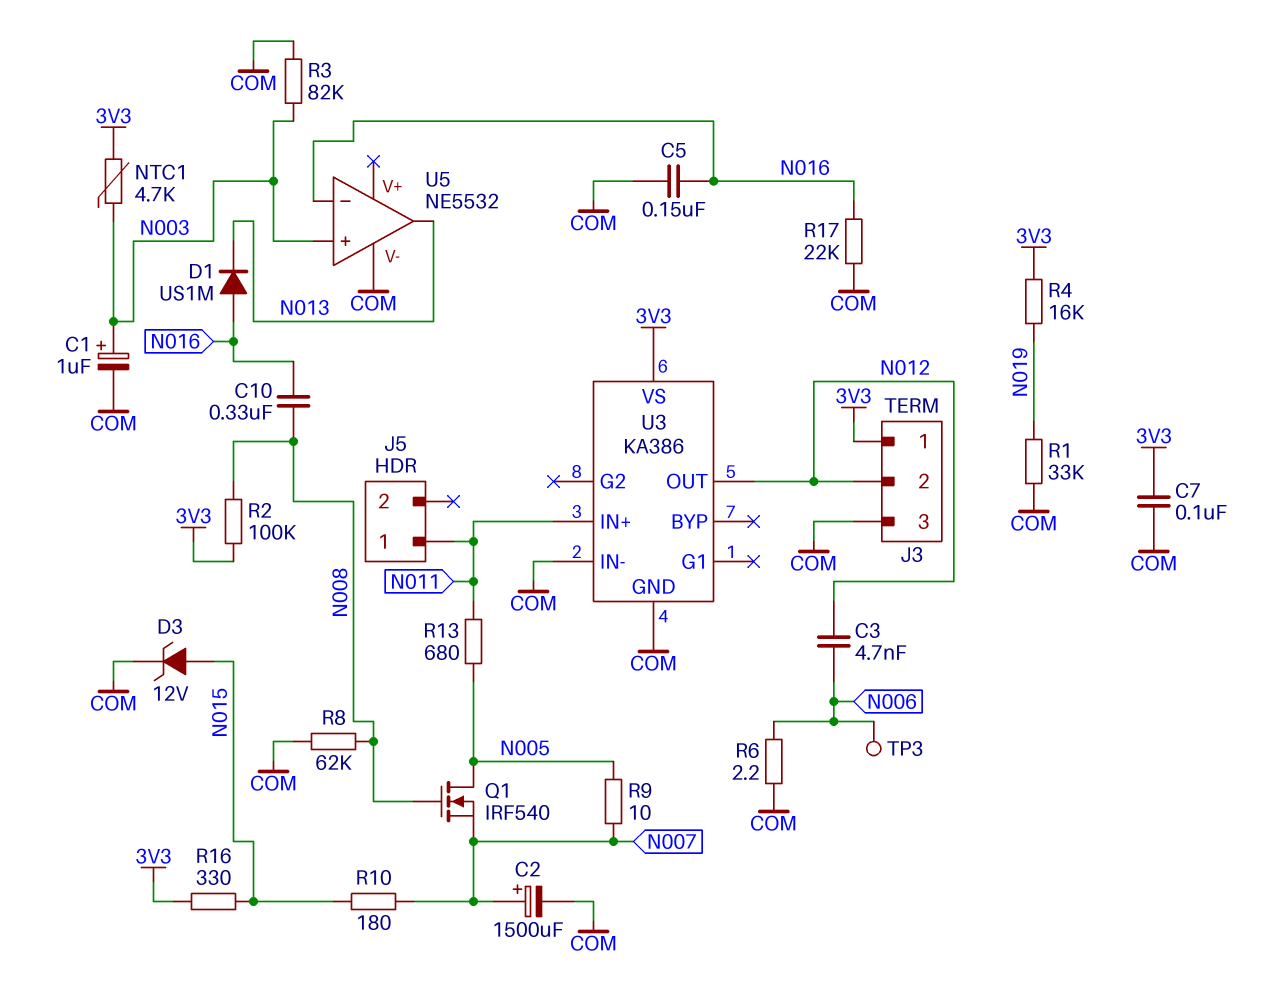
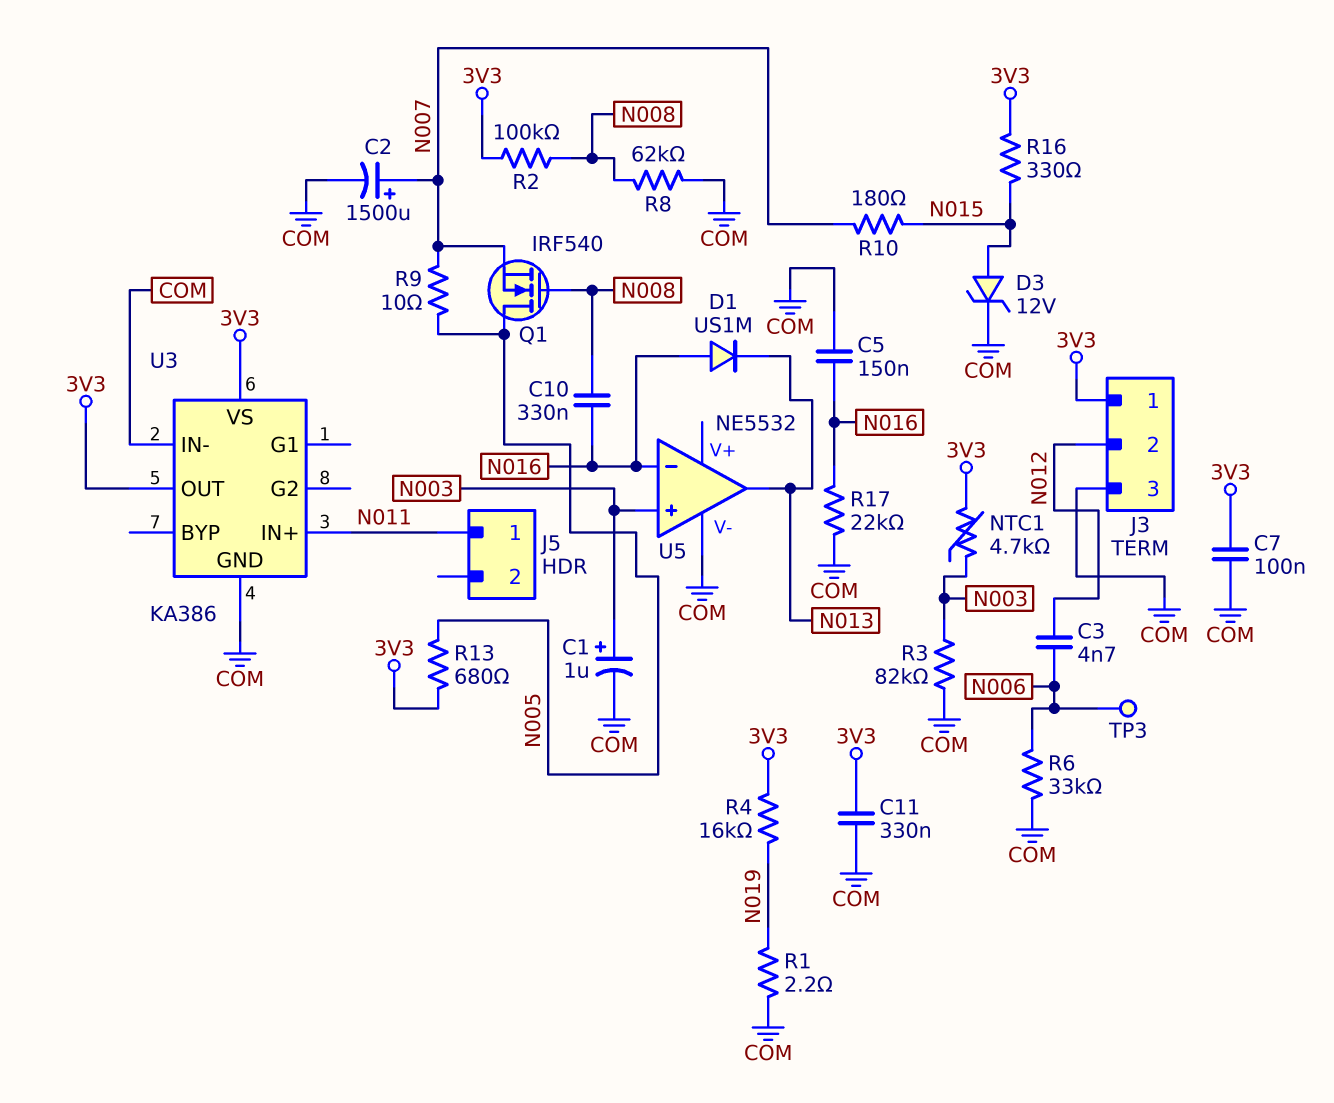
C11: none -> 330nF (3V3, COM)
R1: 33k (COM, N019) -> 2.2 (COM, N019)
R6: 2.2 (COM, N006) -> 33k (COM, N006)
R13: 680 (N005, N011) -> 680 (3V3, N005)
U3 pin OUT: N012 -> 3V3

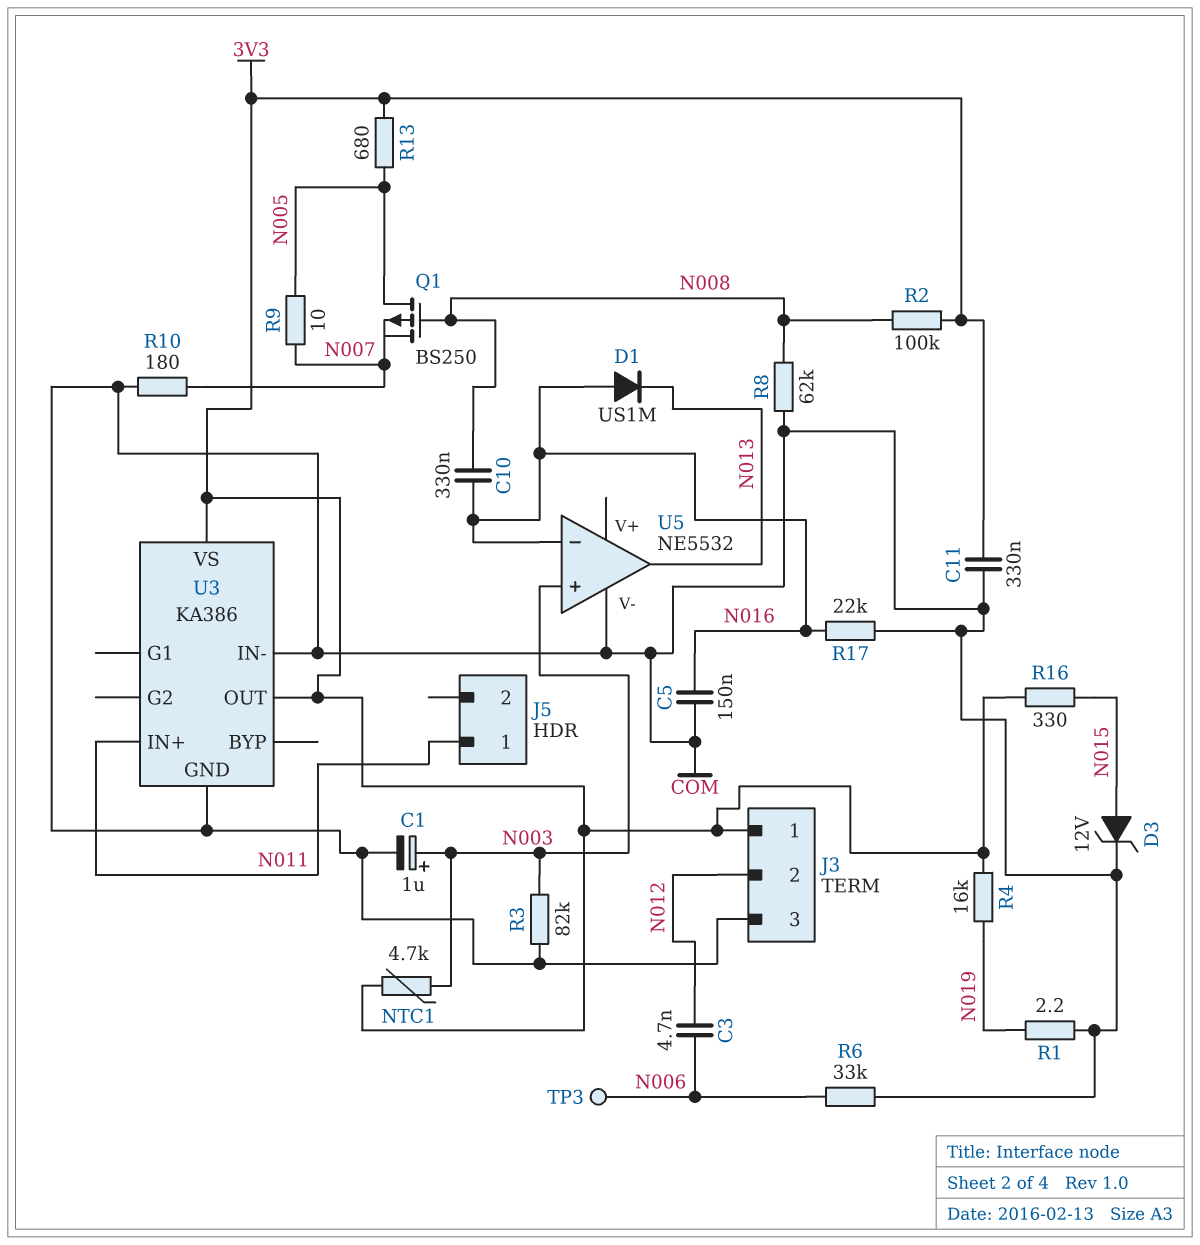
C2: 1500uF (plus N007, minus COM) -> none
C7: 100nF (3V3, COM) -> none
Q1: NMOS IRF540 (G N008, D N005, S N007) -> PMOS BS250 (G N008, D N005, S N007)
R10: 180 (N007, N015) -> 180 (COM, N007)

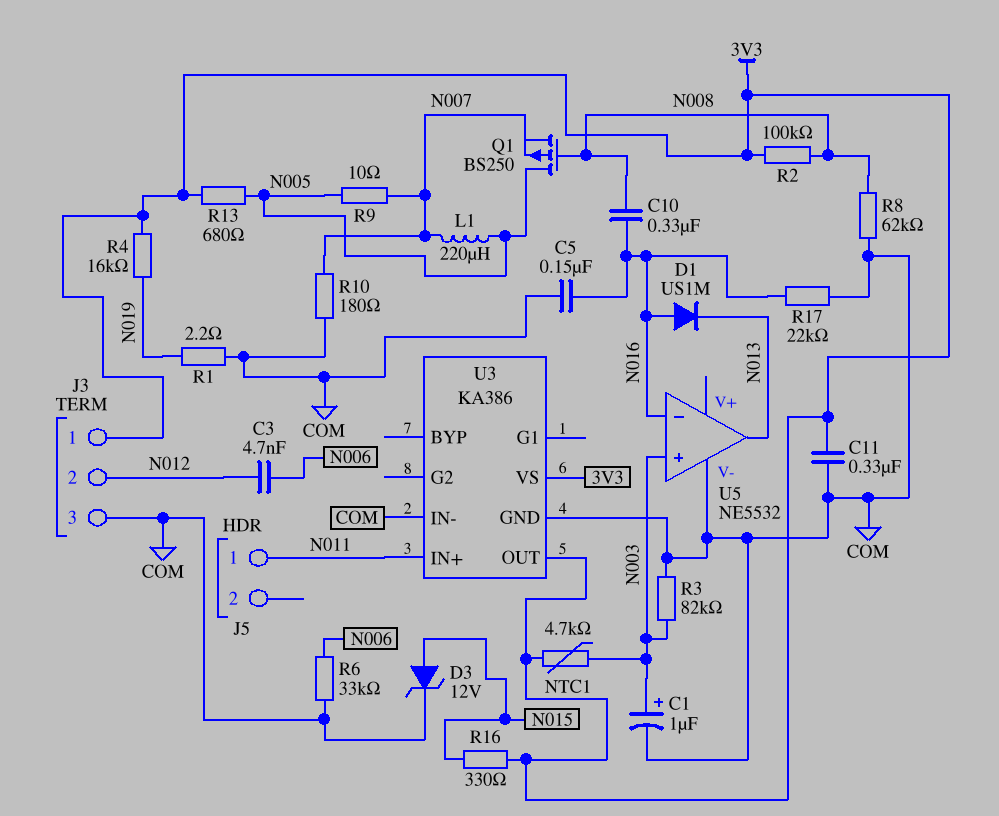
L1: none -> 220uH (N005, N007)
TP3: test point (N006) -> none

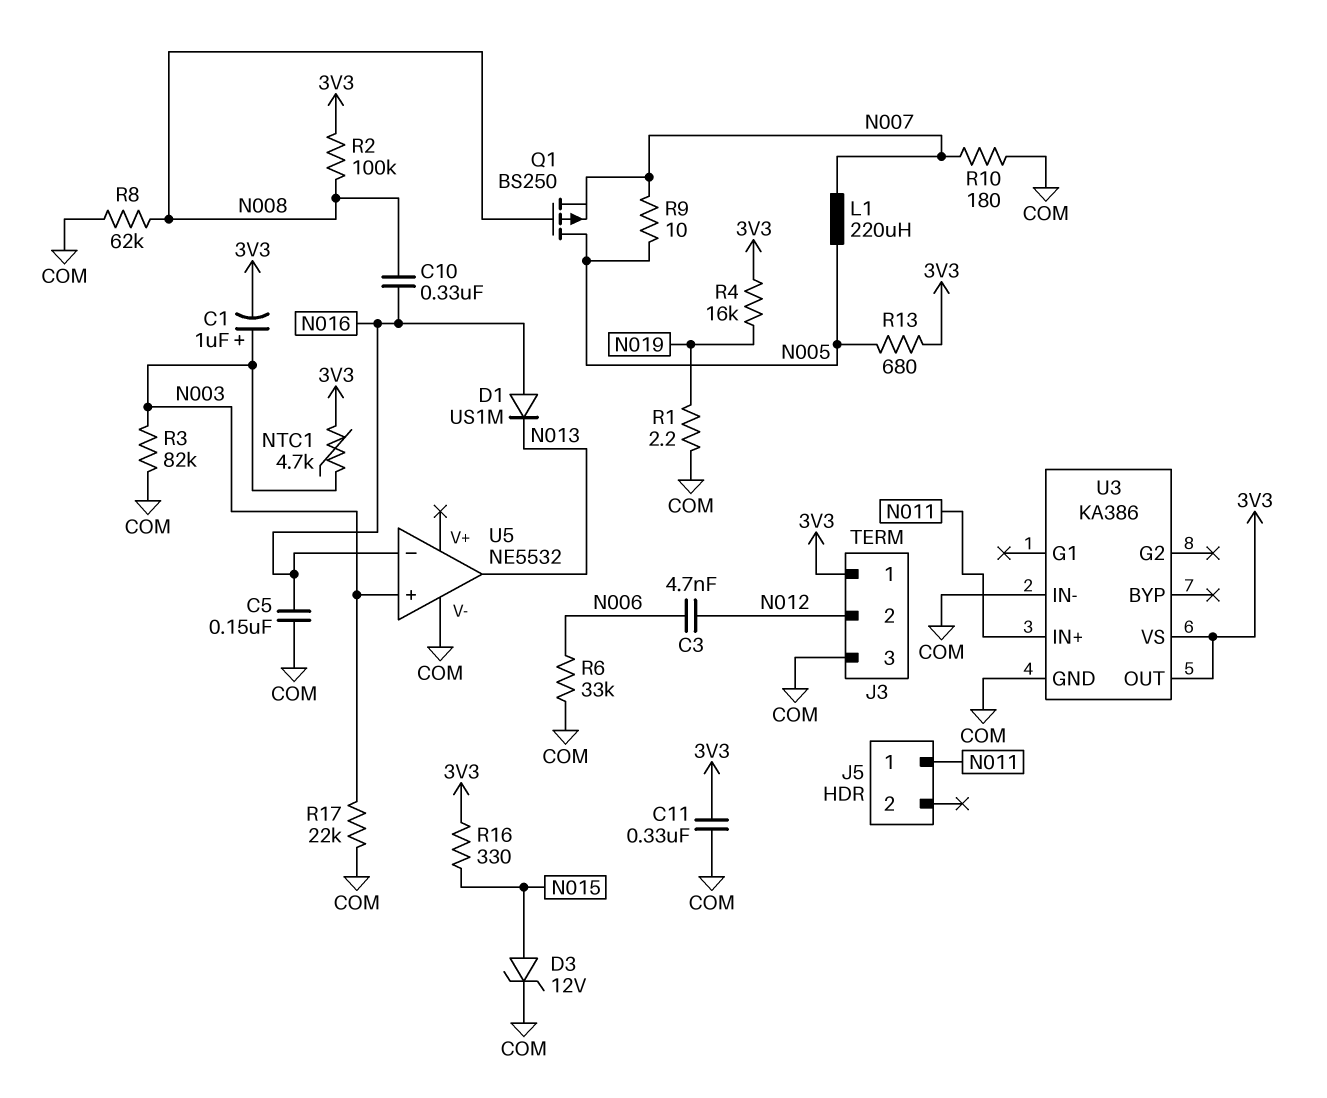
C1: 1uF (plus N003, minus COM) -> 1uF (plus N003, minus 3V3)
R17: 22k (COM, N016) -> 22k (COM, N003)

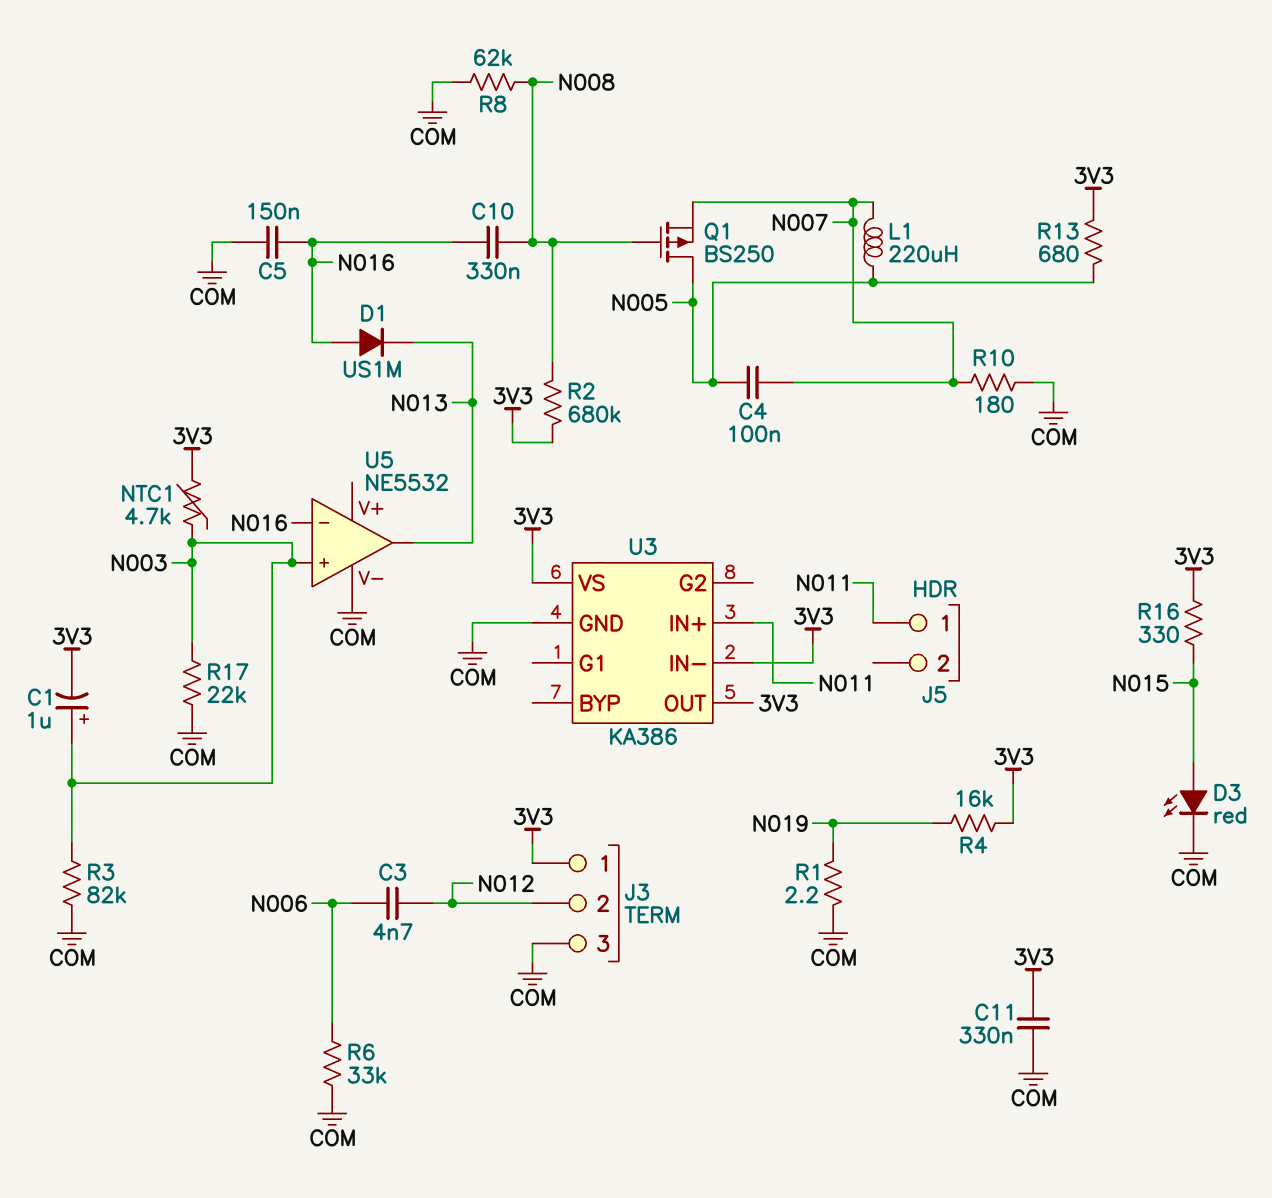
C4: none -> 100nF (N005, N007)
D3: zener 12V (A N015, K COM) -> LED red (A N015, K COM)
R2: 100k (3V3, N008) -> 680k (3V3, N008)
R9: 10 (N005, N007) -> none
U3 pin IN-: COM -> 3V3

